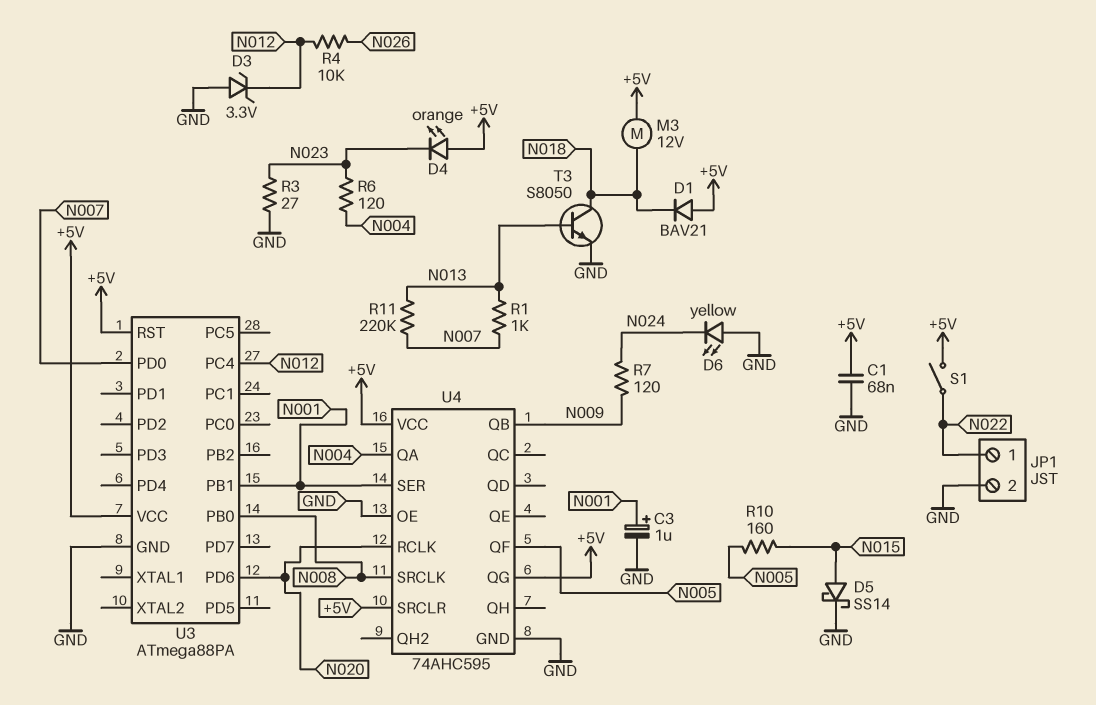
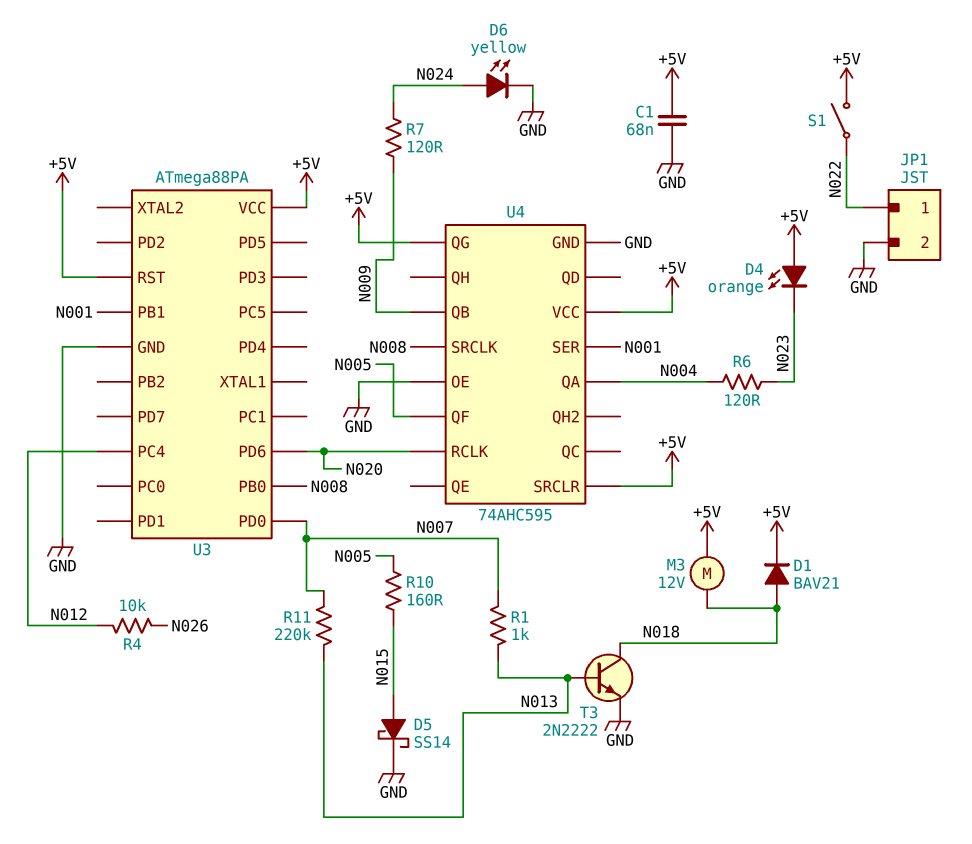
C3: 1uF (plus N001, minus GND) -> none
D1: diode BAV21 (A +5V, K N018) -> diode BAV21 (A N018, K +5V)
D3: zener 3.3V (A GND, K N012) -> none
D6: LED yellow (A GND, K N024) -> LED yellow (A N024, K GND)
R3: 27 (GND, N023) -> none
T3: NPN S8050 (B N013, C N018, E GND) -> NPN 2N2222 (B N013, C N018, E GND)

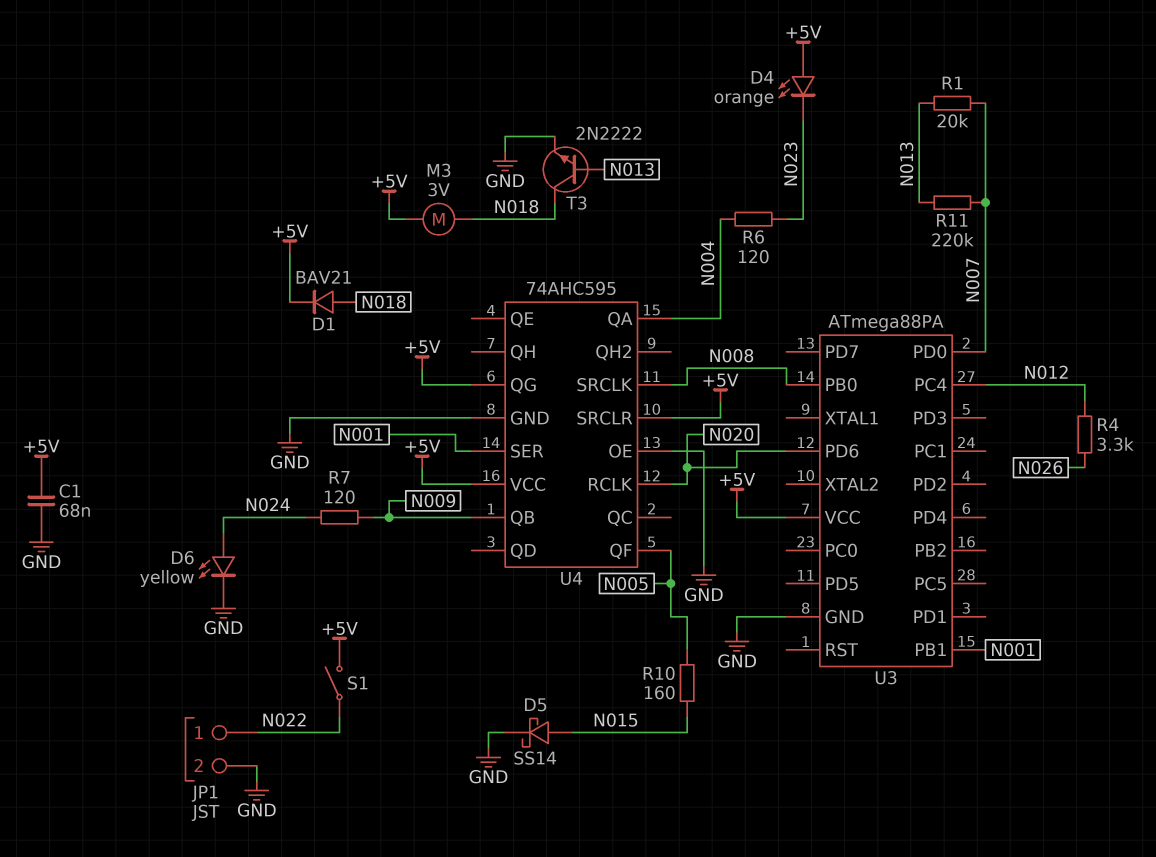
M3: motor 12V (+5V, N018) -> motor 3V (+5V, N018)
R1: 1k (N007, N013) -> 20k (N007, N013)
R4: 10k (N012, N026) -> 3.3k (N012, N026)
U3 pin RST: +5V -> none

